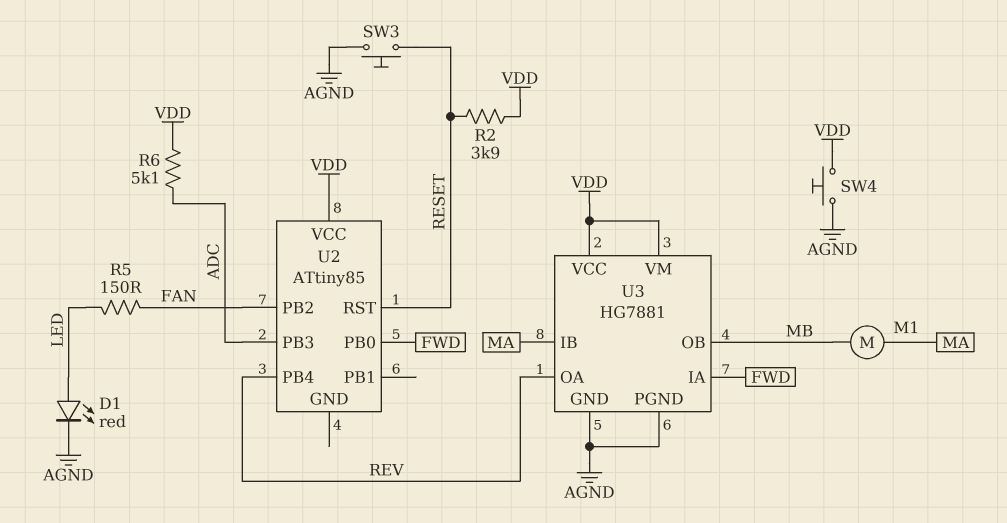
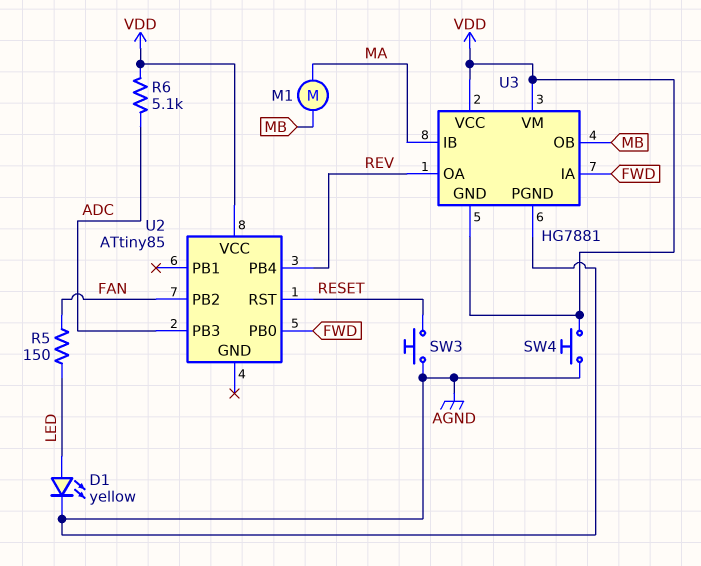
D1: LED red (A LED, K AGND) -> LED yellow (A LED, K AGND)
R2: 3.9k (RESET, VDD) -> none
U3 pin GND: AGND -> VDD

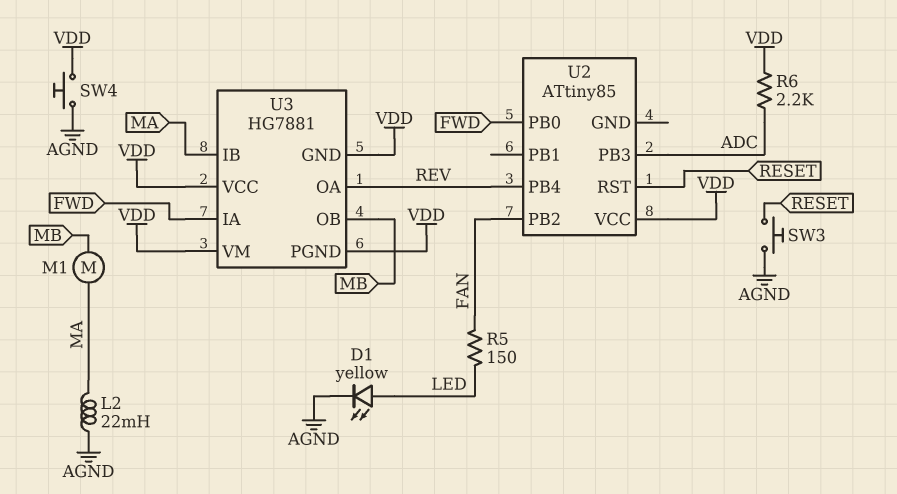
L2: none -> 22mH (AGND, MA)
R6: 5.1k (ADC, VDD) -> 2.2k (ADC, VDD)
U3 pin PGND: AGND -> VDD

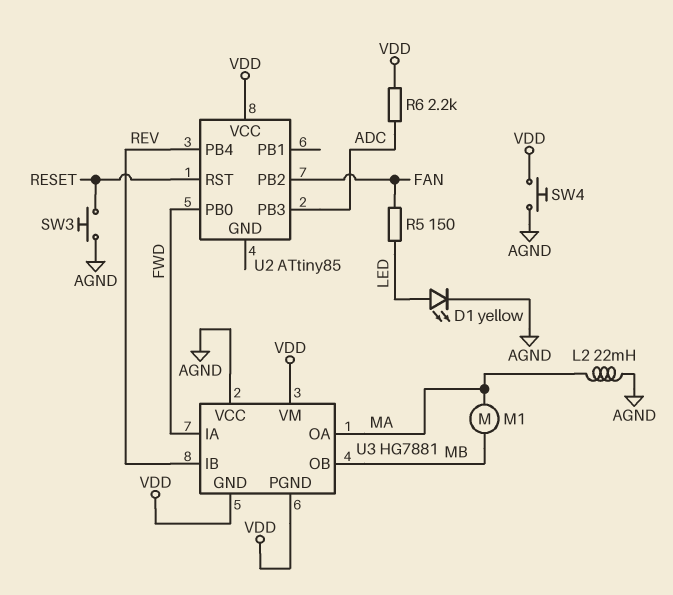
U3 pin IB: MA -> REV
U3 pin OA: REV -> MA
U3 pin VCC: VDD -> AGND

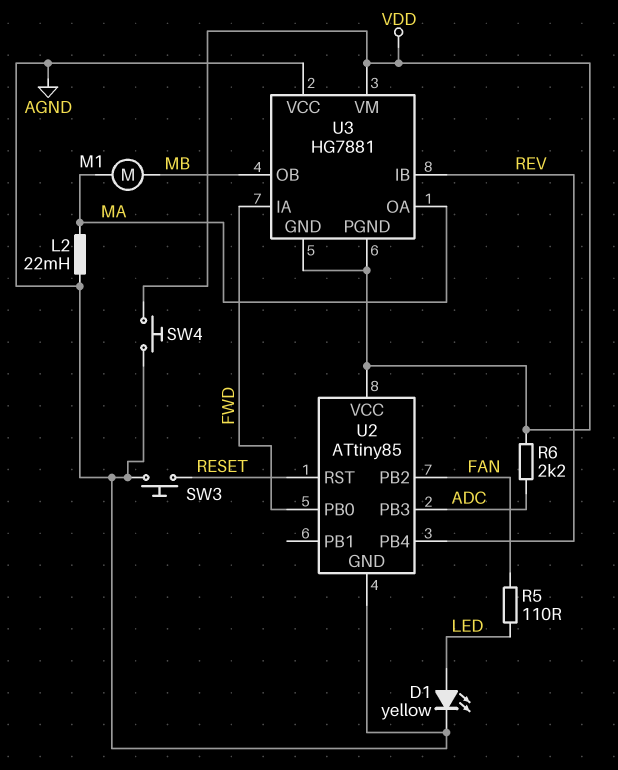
R5: 150 (FAN, LED) -> 110 (FAN, LED)
U2 pin GND: none -> AGND

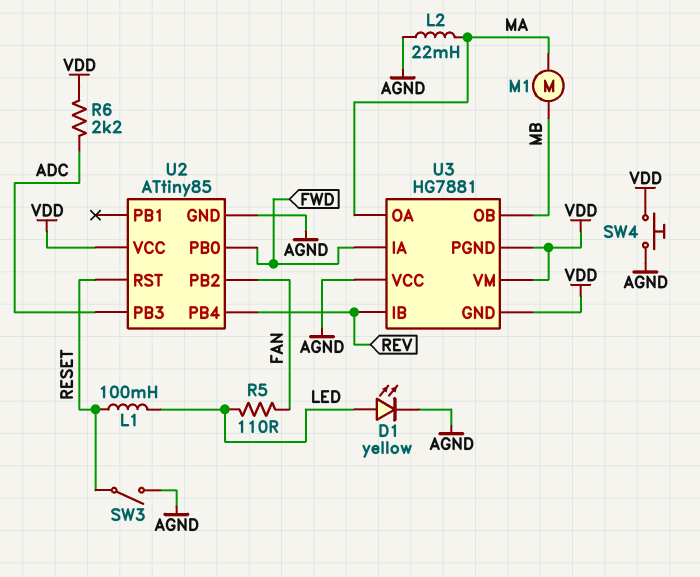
L1: none -> 100mH (LED, RESET)
SW3: button (AGND, RESET) -> switch (AGND, RESET)

